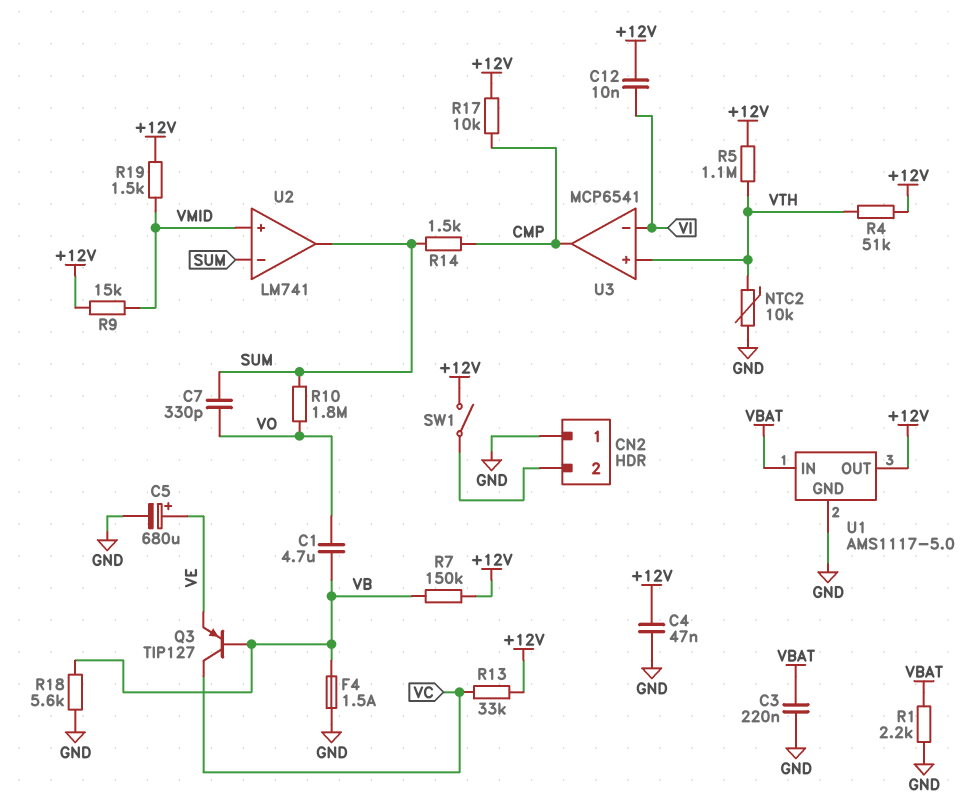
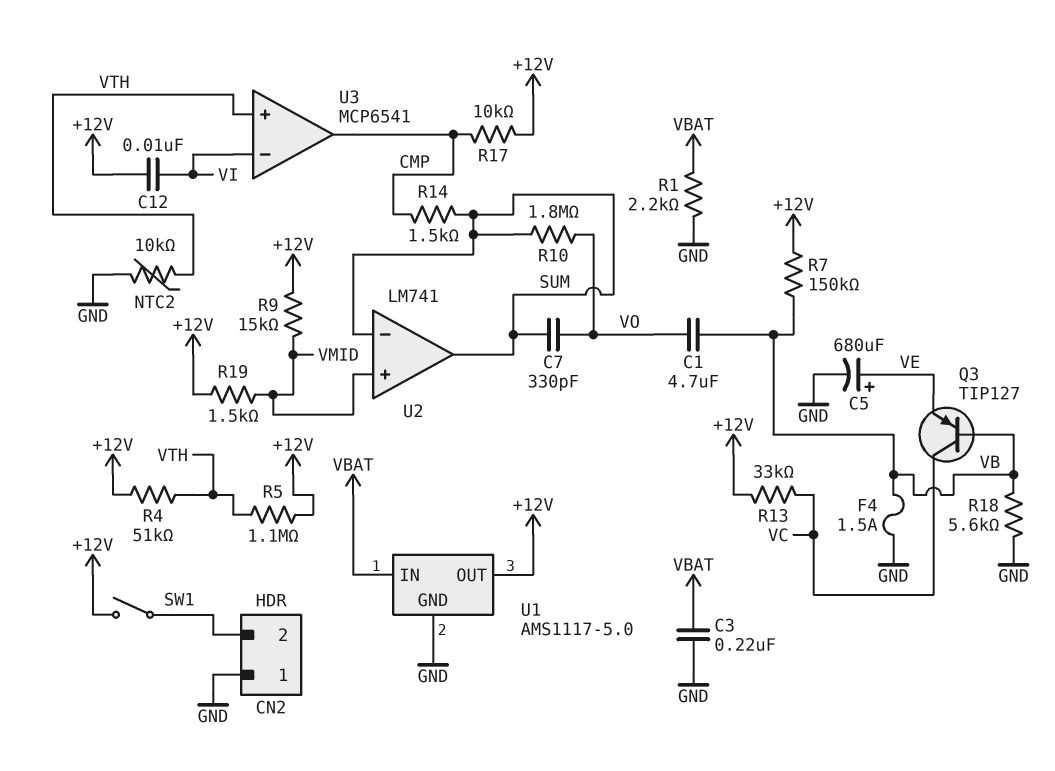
C4: 47nF (+12V, GND) -> none

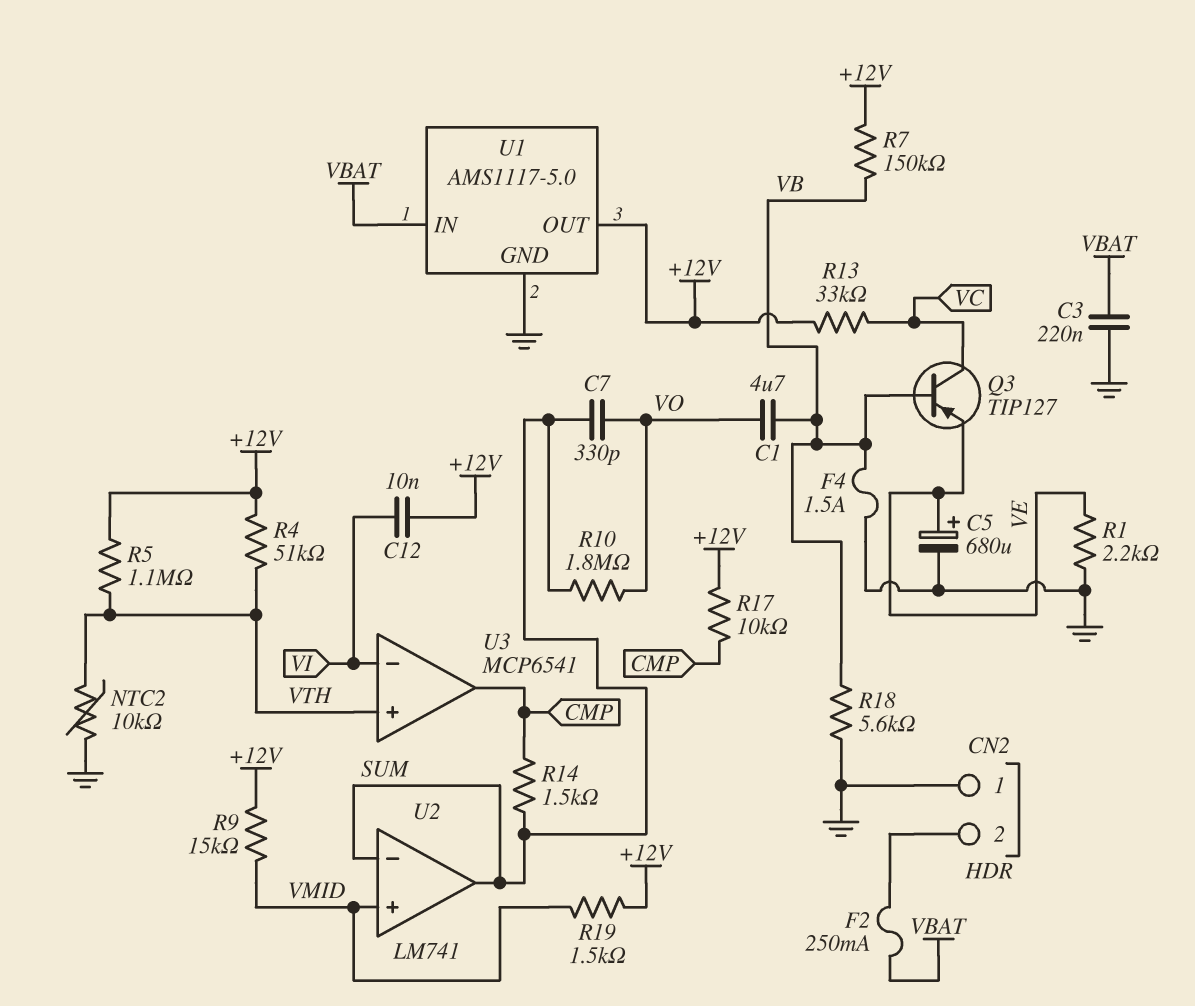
F2: none -> 250mA (CN2/2, VBAT)
R1: 2.2k (GND, VBAT) -> 2.2k (GND, VE)
SW1: switch (+12V, CN2/2) -> none

